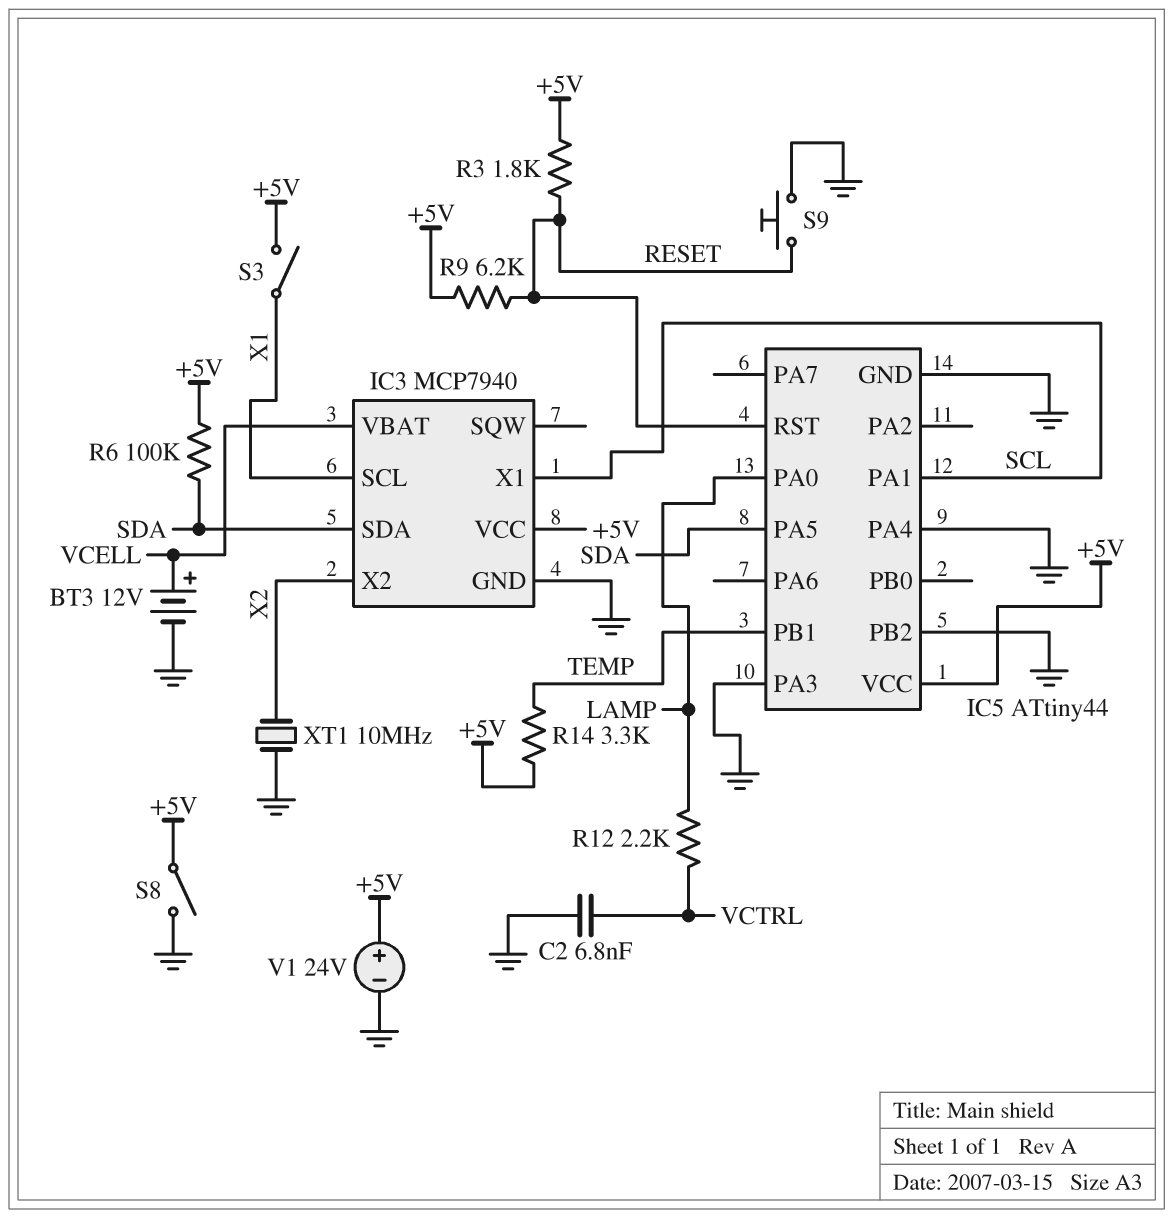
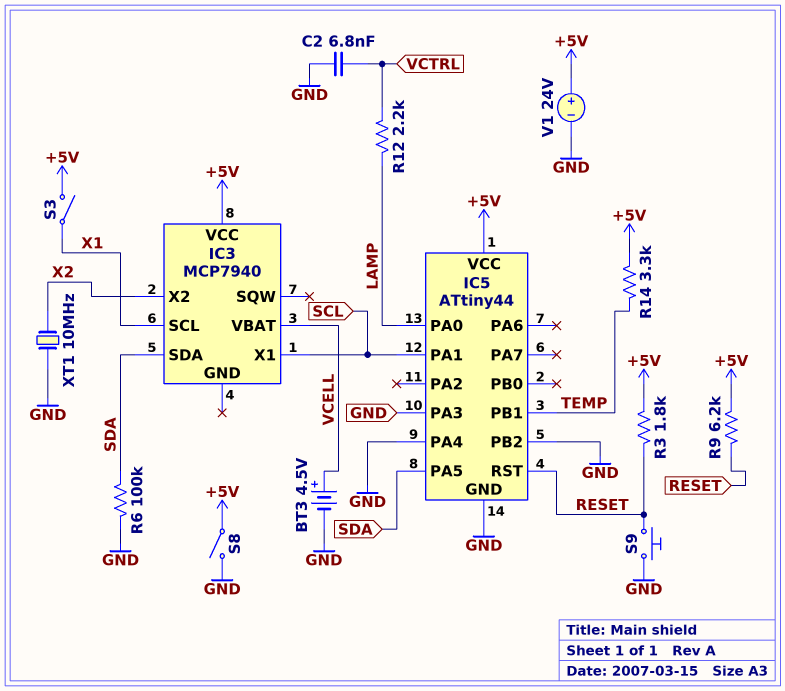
BT3: 12V (plus VCELL, minus GND) -> 4.5V (plus VCELL, minus GND)
IC3 pin GND: GND -> none
R6: 100k (+5V, SDA) -> 100k (GND, SDA)

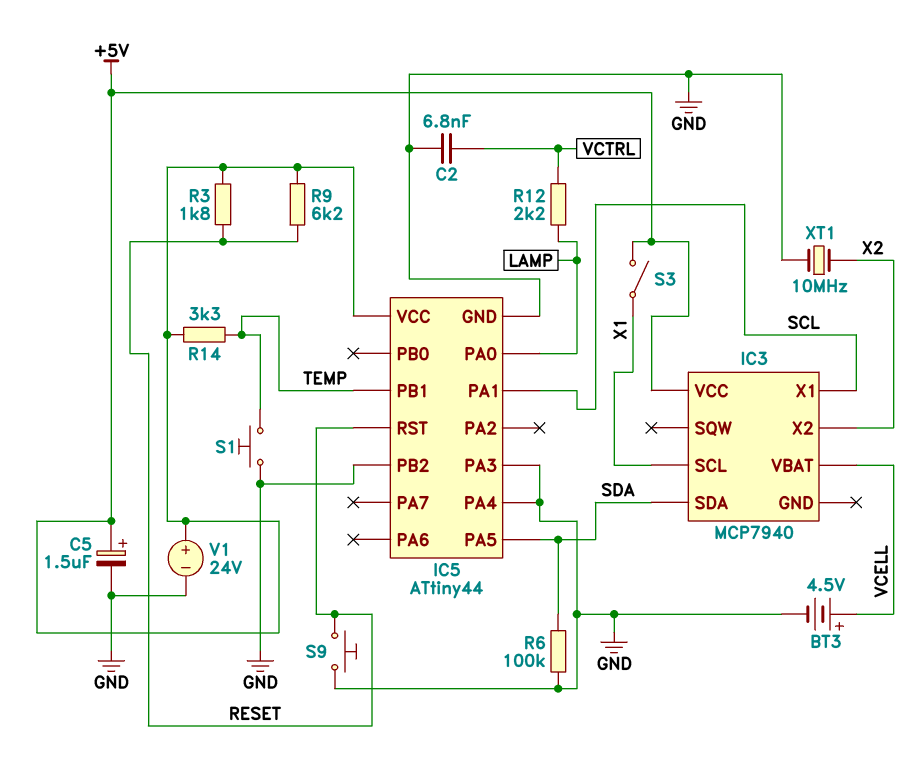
C5: none -> 1.5uF (plus +5V, minus GND)
S1: none -> button (GND, TEMP)
S8: switch (+5V, GND) -> none

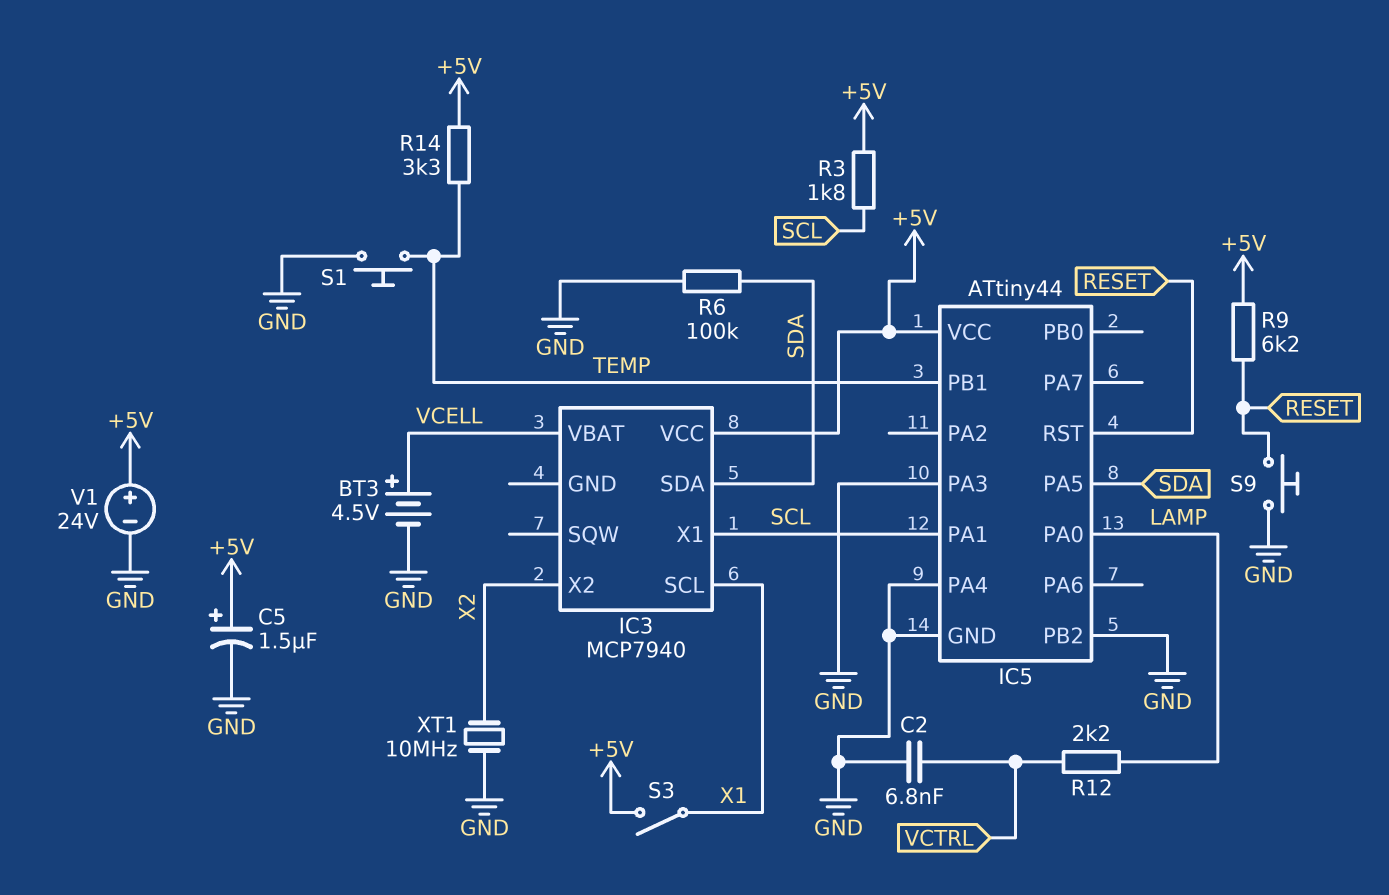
R3: 1.8k (+5V, RESET) -> 1.8k (+5V, SCL)

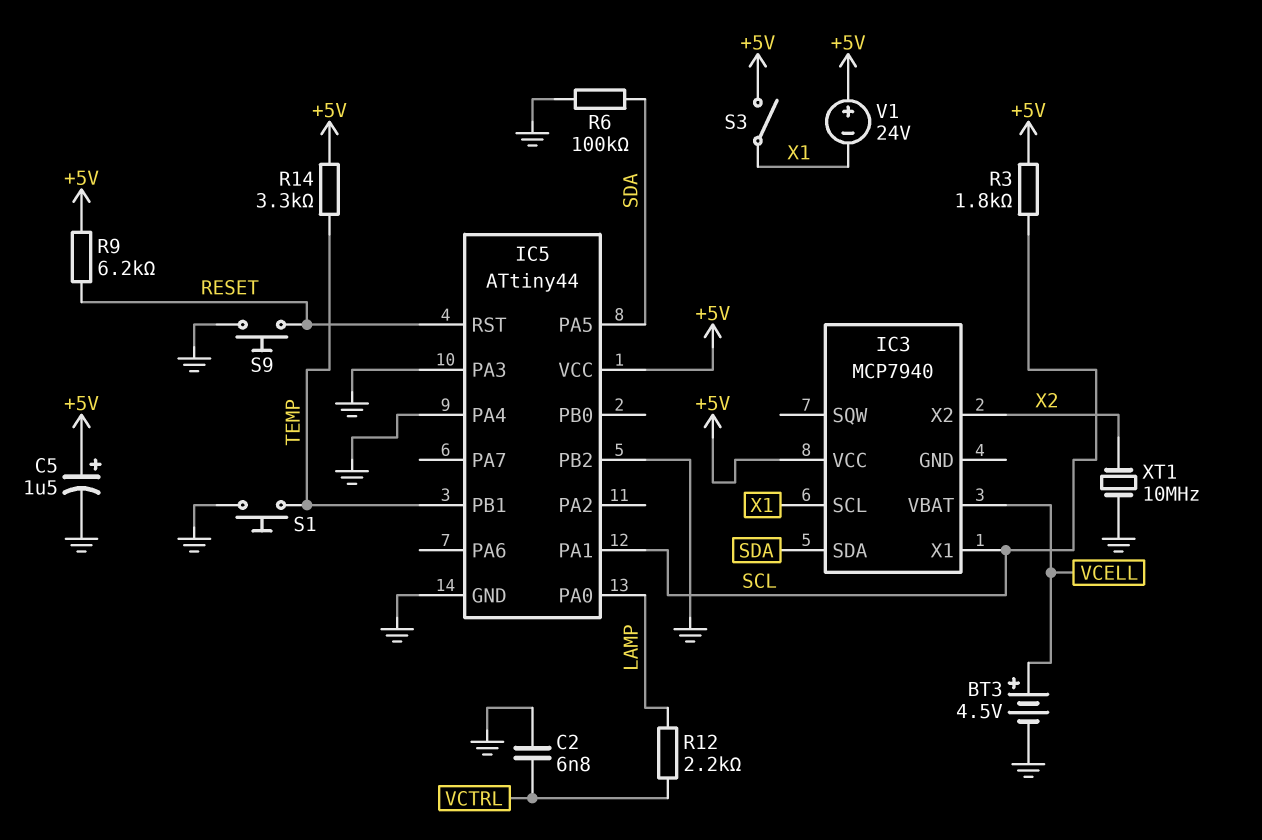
V1: 24V (plus +5V, minus GND) -> 24V (plus +5V, minus X1)

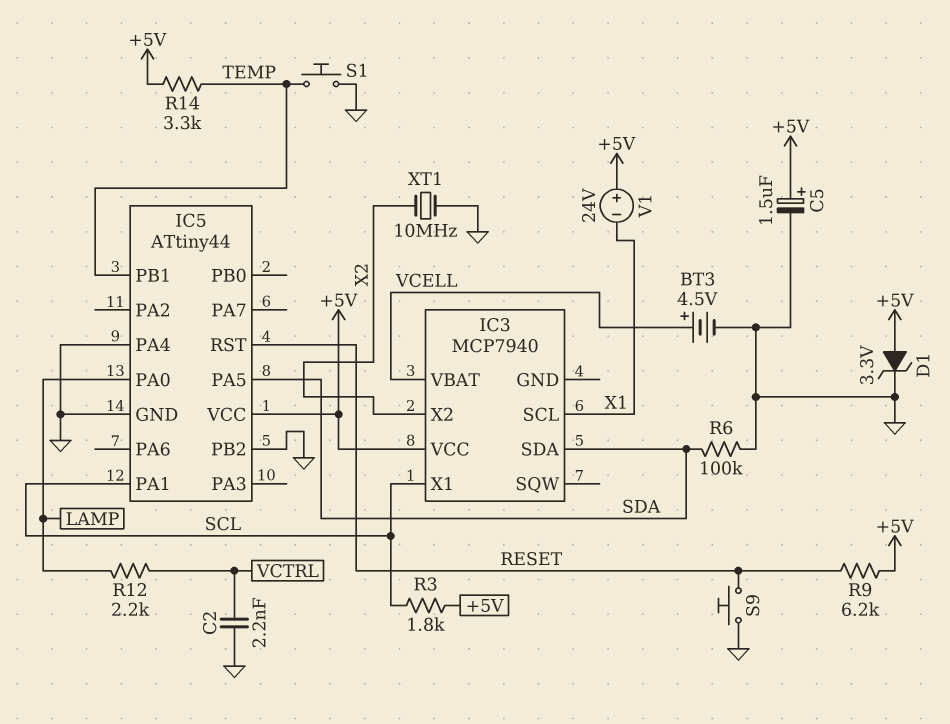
C2: 6.8nF (GND, VCTRL) -> 2.2nF (GND, VCTRL)
D1: none -> zener 3.3V (A +5V, K GND)
IC5 pin PA3: GND -> none
S3: switch (+5V, X1) -> none

